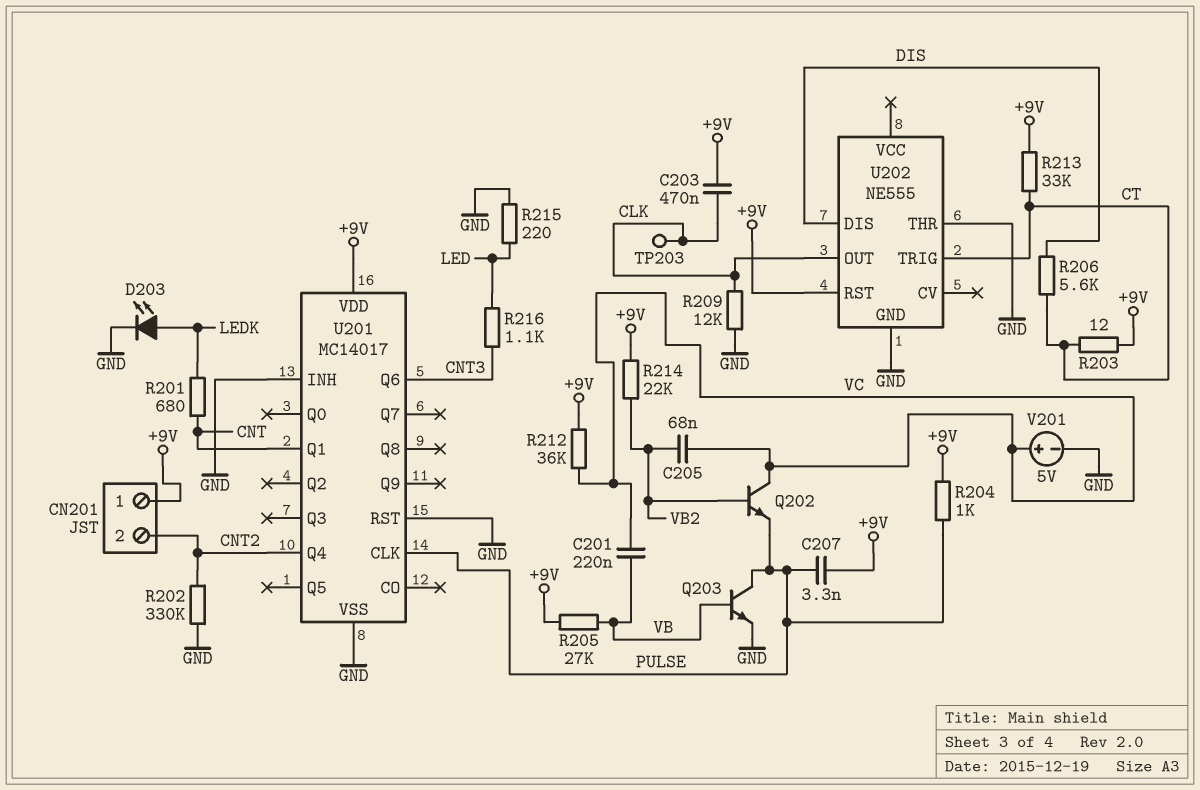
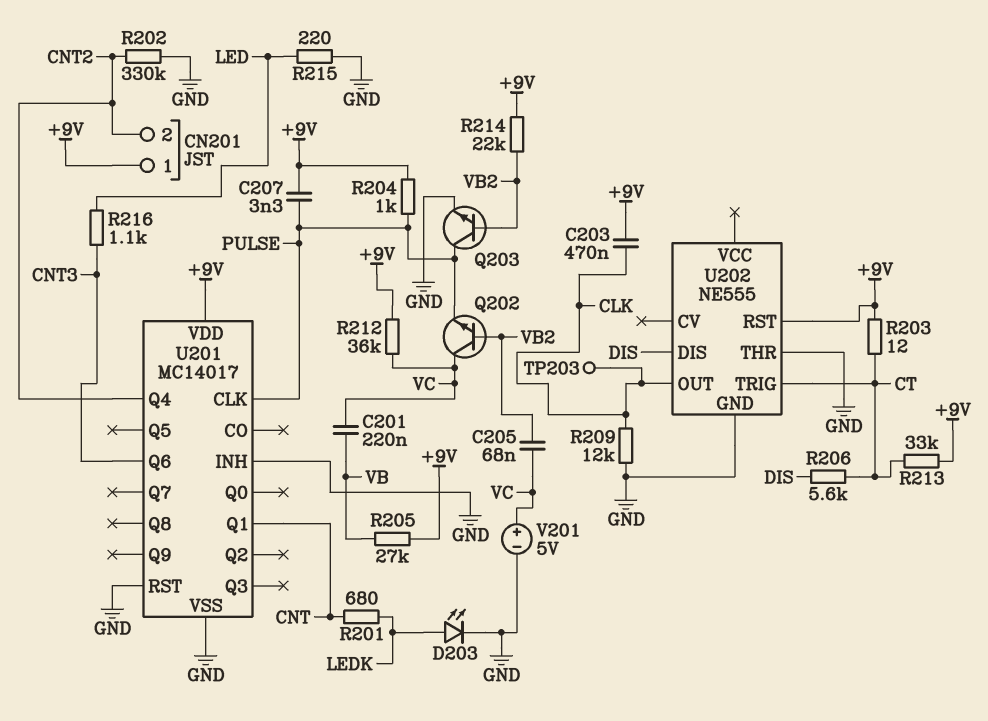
Q203: NPN (B VB, C PULSE, E GND) -> NPN (B VB2, C PULSE, E GND)

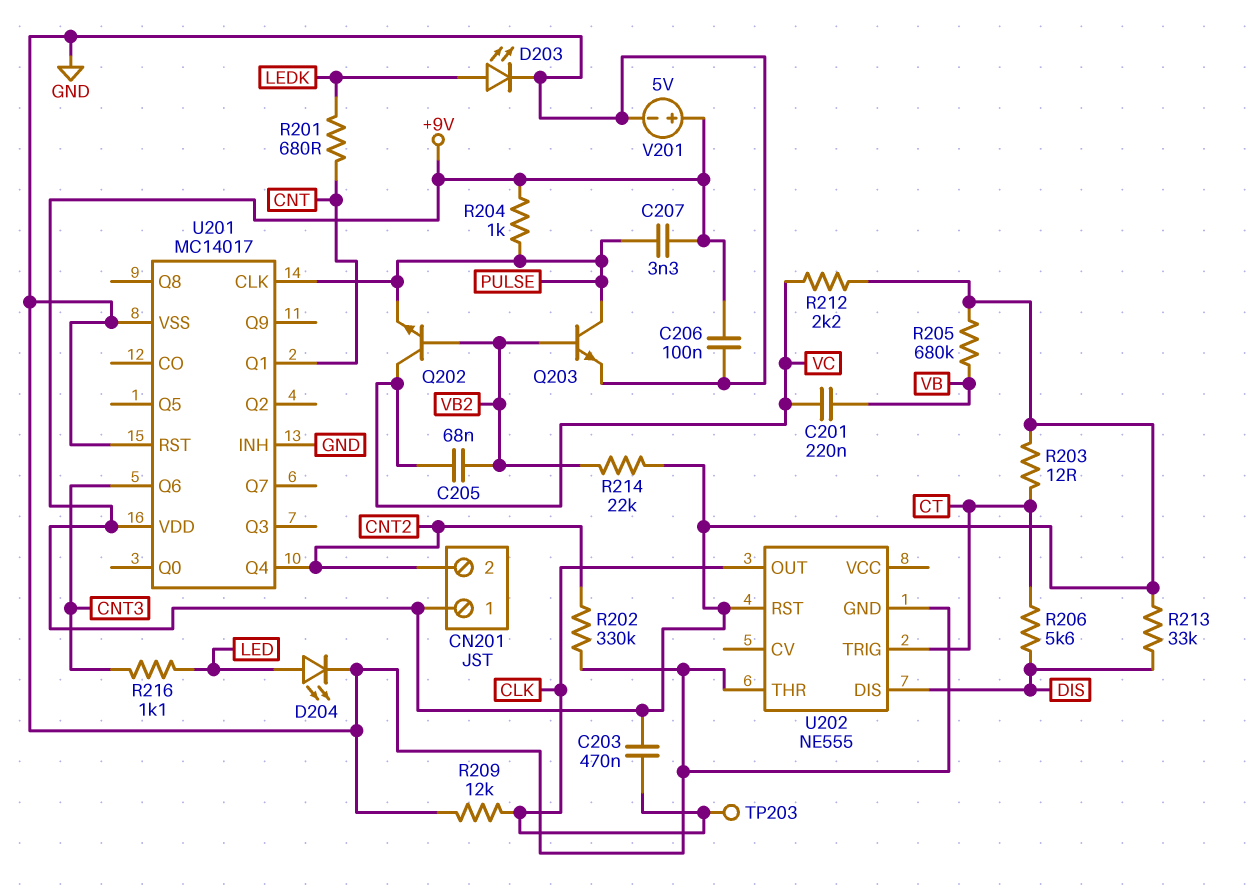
C206: none -> 100nF (+9V, GND)
D204: none -> LED (A LED, K GND)
R205: 27k (+9V, VB) -> 680k (+9V, VB)
R212: 36k (+9V, VC) -> 2.2k (+9V, VC)
R213: 33k (+9V, CT) -> 33k (+9V, DIS)
R215: 220 (GND, LED) -> none
V201: 5V (plus VC, minus GND) -> 5V (plus +9V, minus GND)

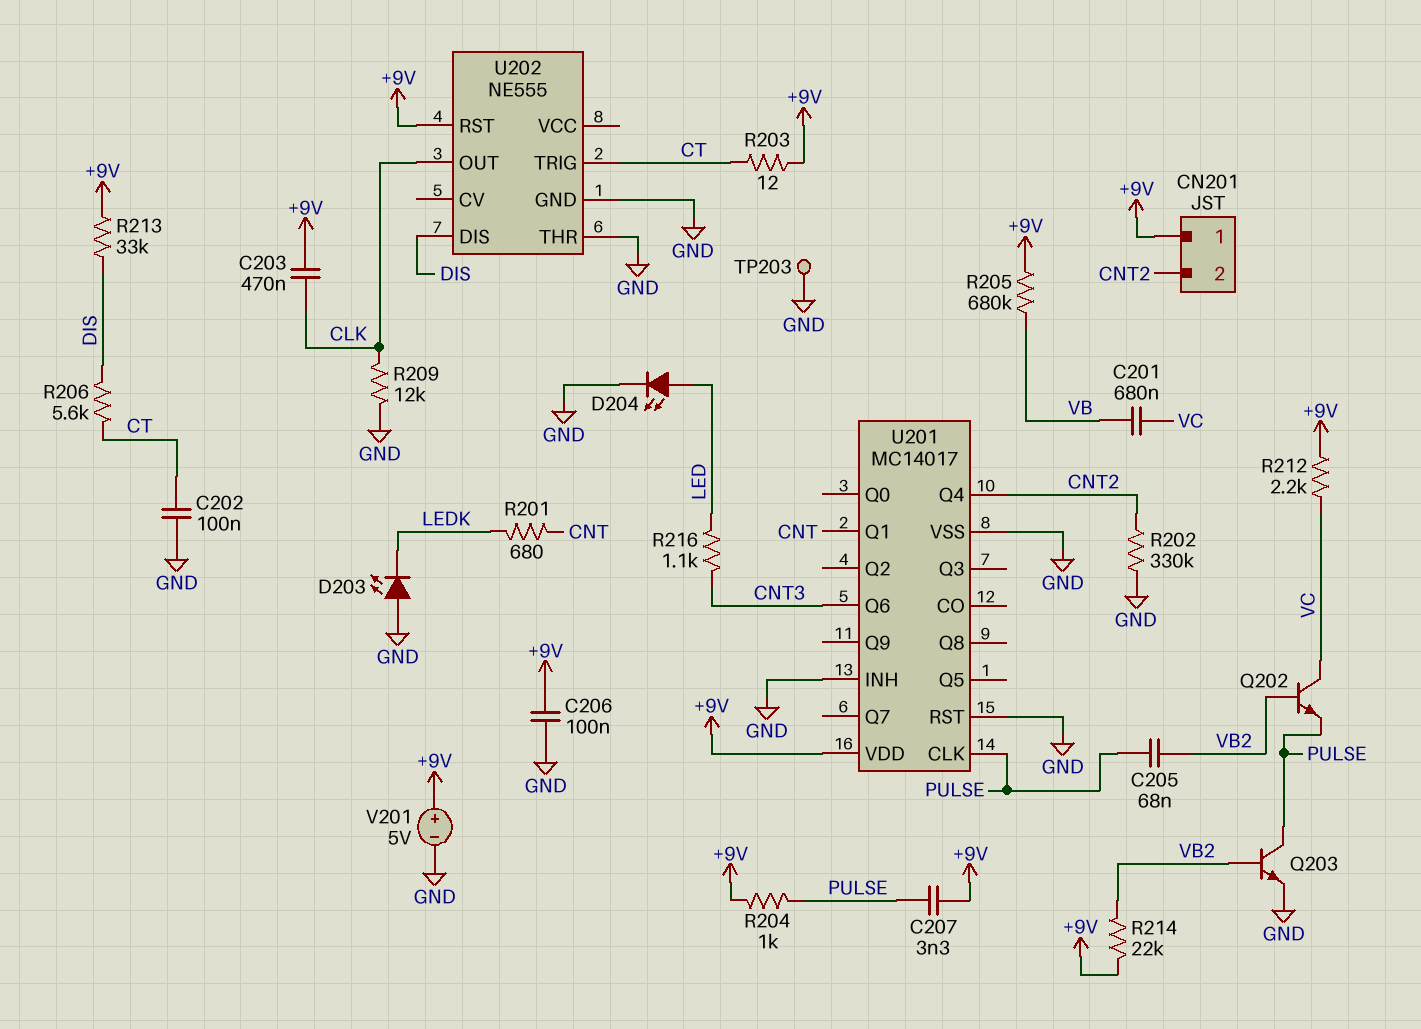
C201: 220nF (VB, VC) -> 680nF (VB, VC)
C202: none -> 100nF (CT, GND)
C205: 68nF (VB2, VC) -> 68nF (PULSE, VB2)
D203: LED (A LEDK, K GND) -> LED (A GND, K LEDK)
TP203: test point (CLK) -> test point (GND)

